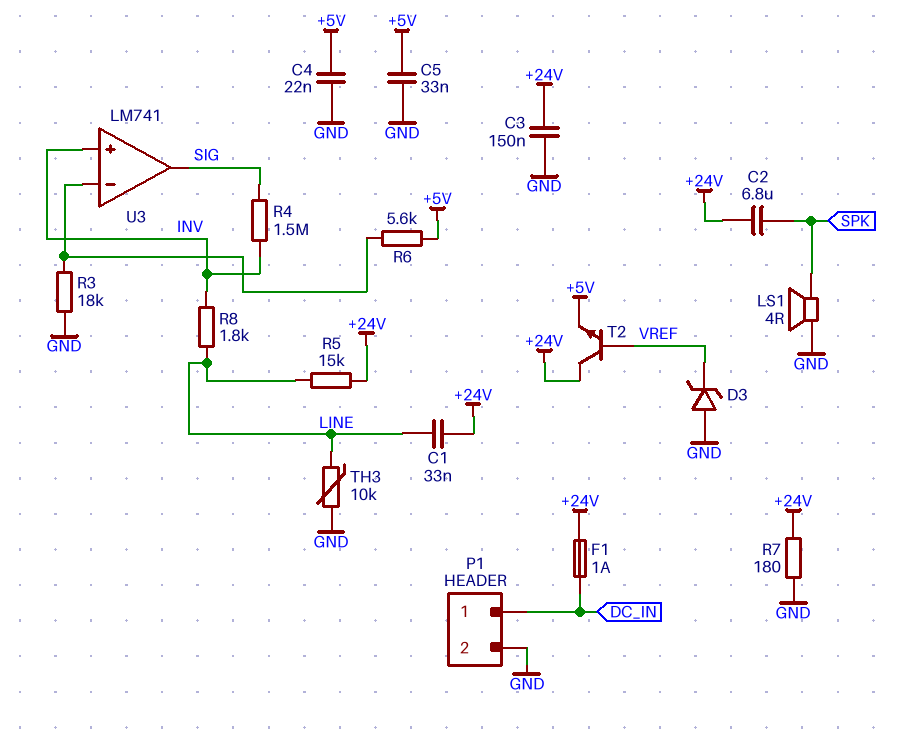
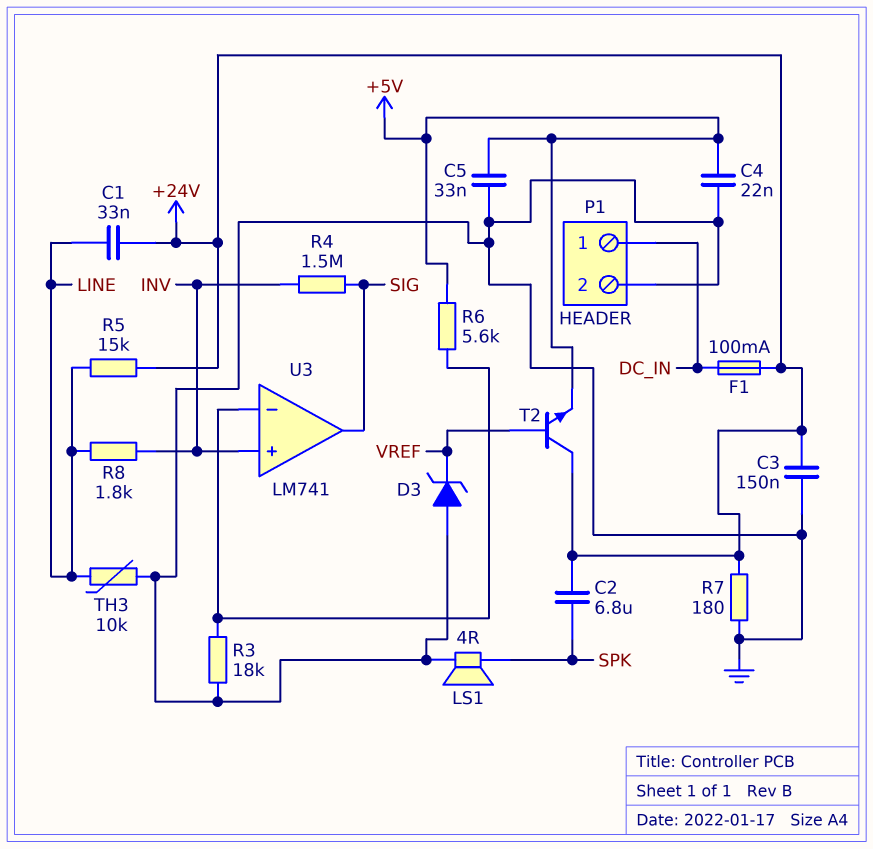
F1: 1A (+24V, DC_IN) -> 100mA (+24V, DC_IN)

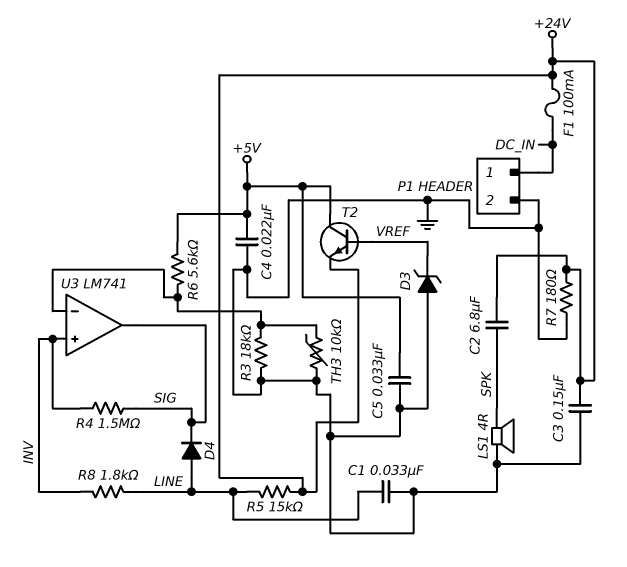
C1: 33nF (+24V, LINE) -> 33nF (GND, LINE)
D4: none -> diode (A LINE, K SIG)
T2: NPN (B VREF, C +24V, E +5V) -> NPN (B VREF, C +5V, E +24V)
TH3: 10k (GND, LINE) -> 10k (GND, U3/in-)

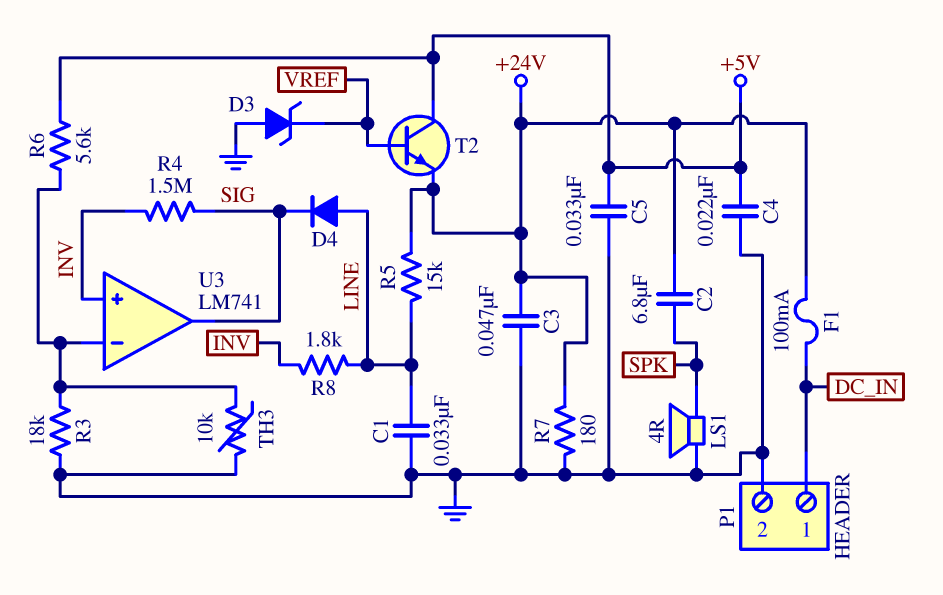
C3: 150nF (+24V, GND) -> 47nF (+24V, GND)

